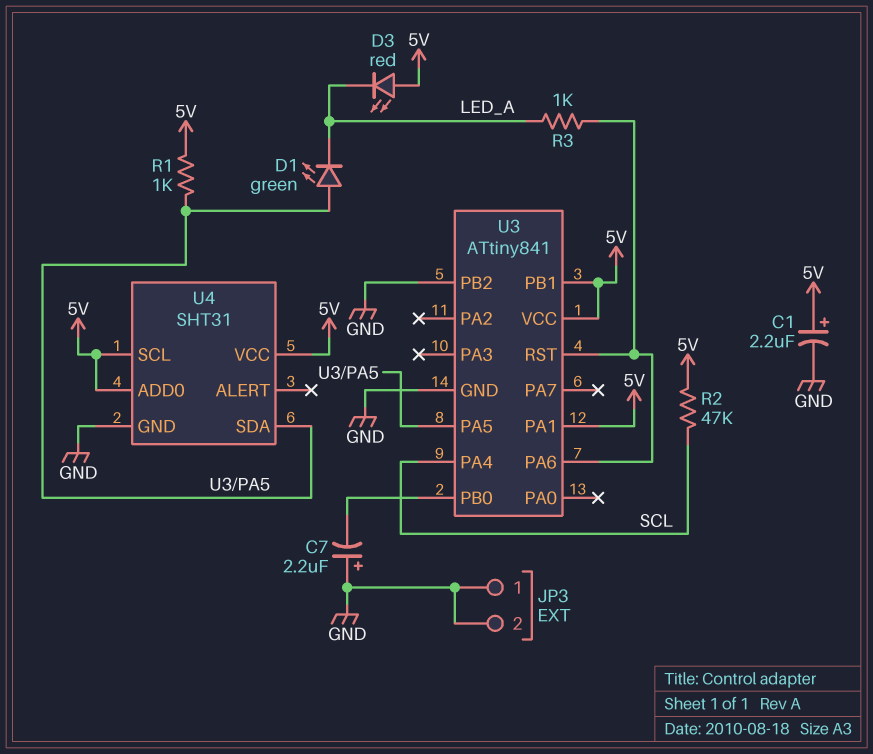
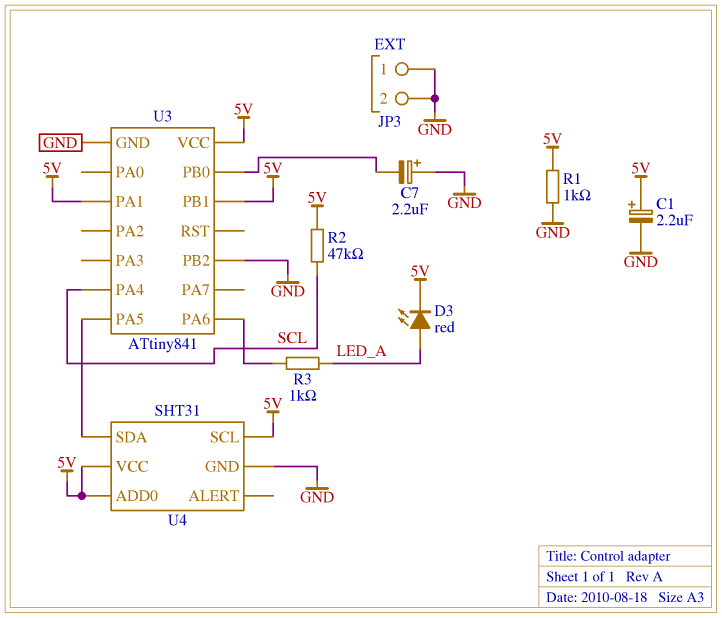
D1: LED green (A U3/PA5, K LED_A) -> none
D3: LED red (A 5V, K LED_A) -> LED red (A LED_A, K 5V)
R1: 1k (5V, U3/PA5) -> 1k (5V, GND)
U3 pin RST: U3/PA6 -> none

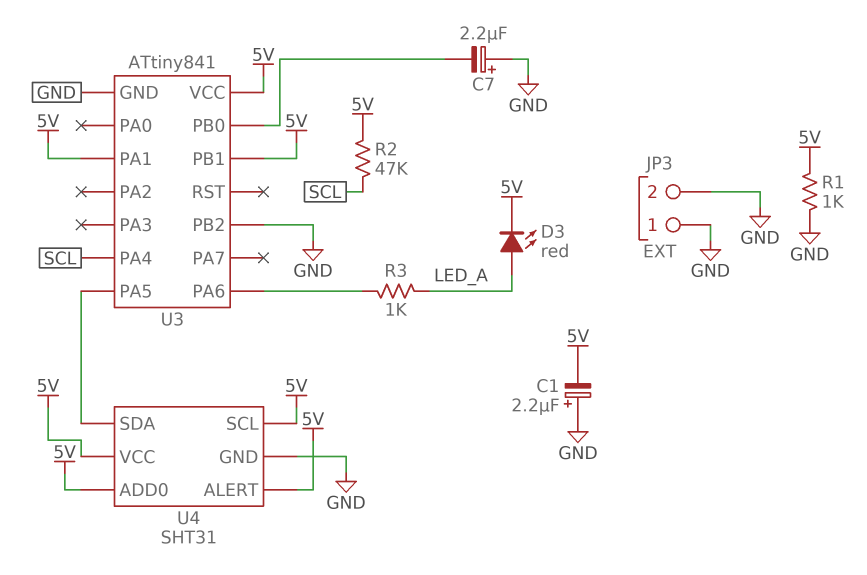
C1: 2.2uF (plus 5V, minus GND) -> 2.2uF (plus GND, minus 5V)
U4 pin ALERT: none -> 5V

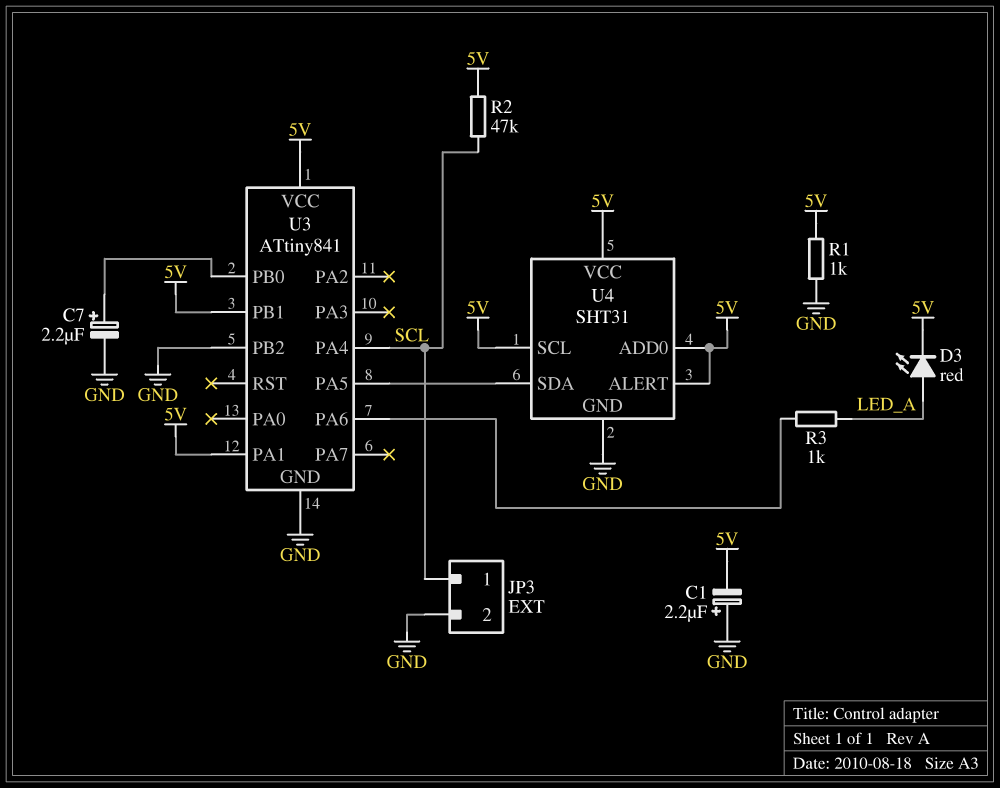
C7: 2.2uF (plus GND, minus U3/PB0) -> 2.2uF (plus U3/PB0, minus GND)
JP3 pin 1: GND -> SCL

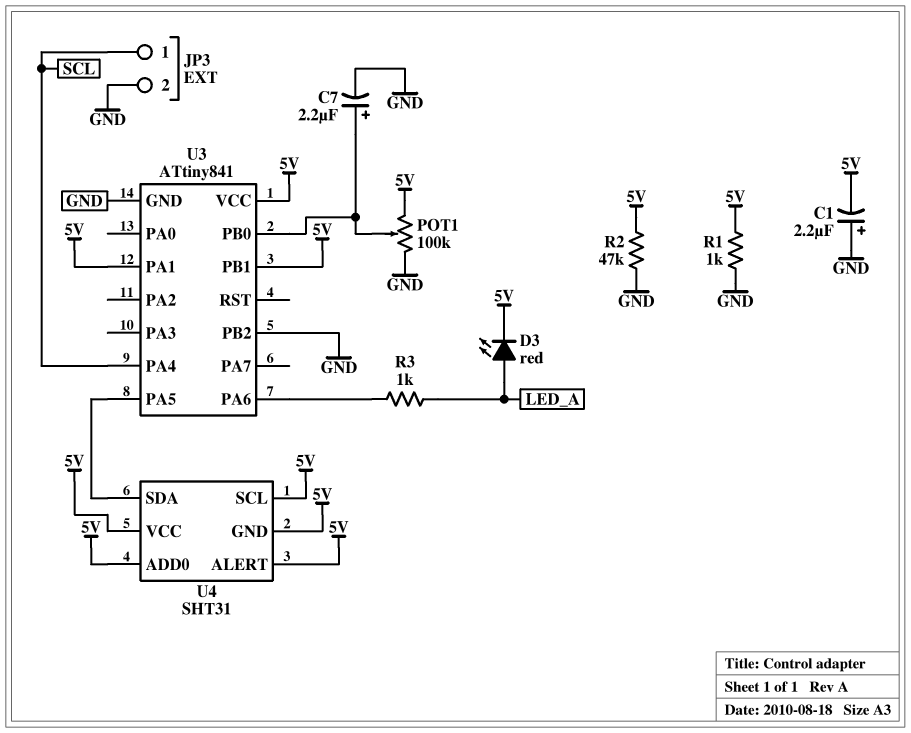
POT1: none -> 100k (5V, GND, wiper U3/PB0)
R2: 47k (5V, SCL) -> 47k (5V, GND)
U4 pin GND: GND -> 5V

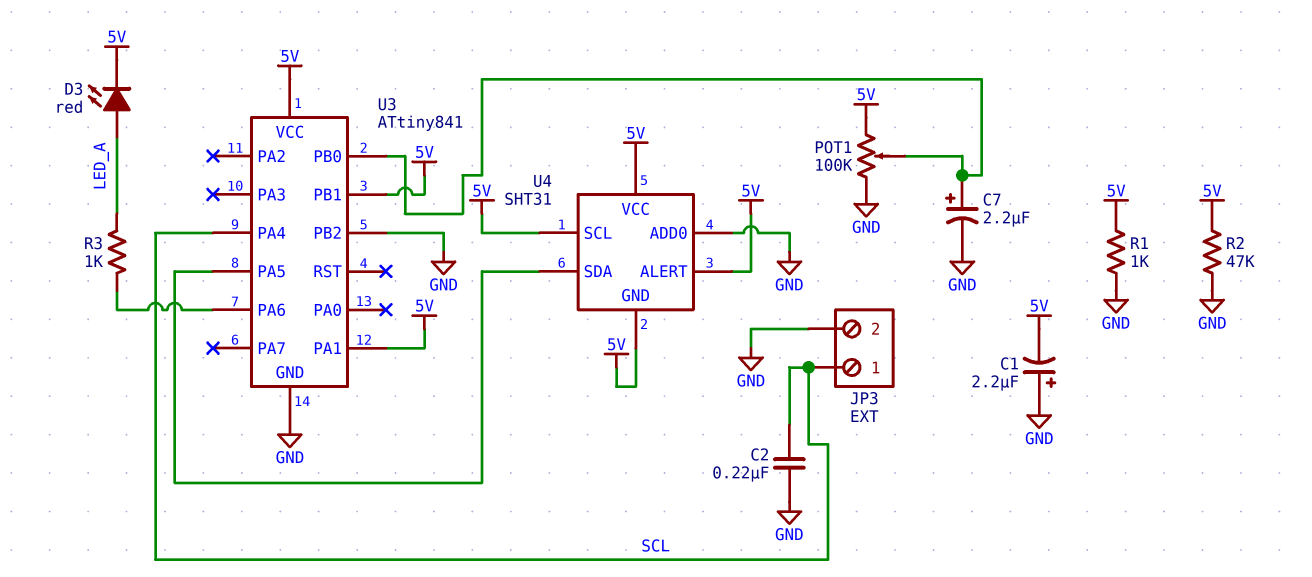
C2: none -> 220nF (GND, SCL)
U4 pin ADD0: 5V -> GND

